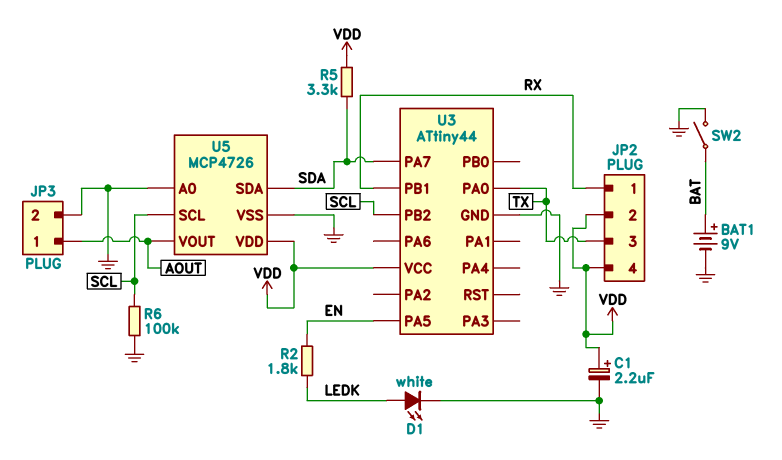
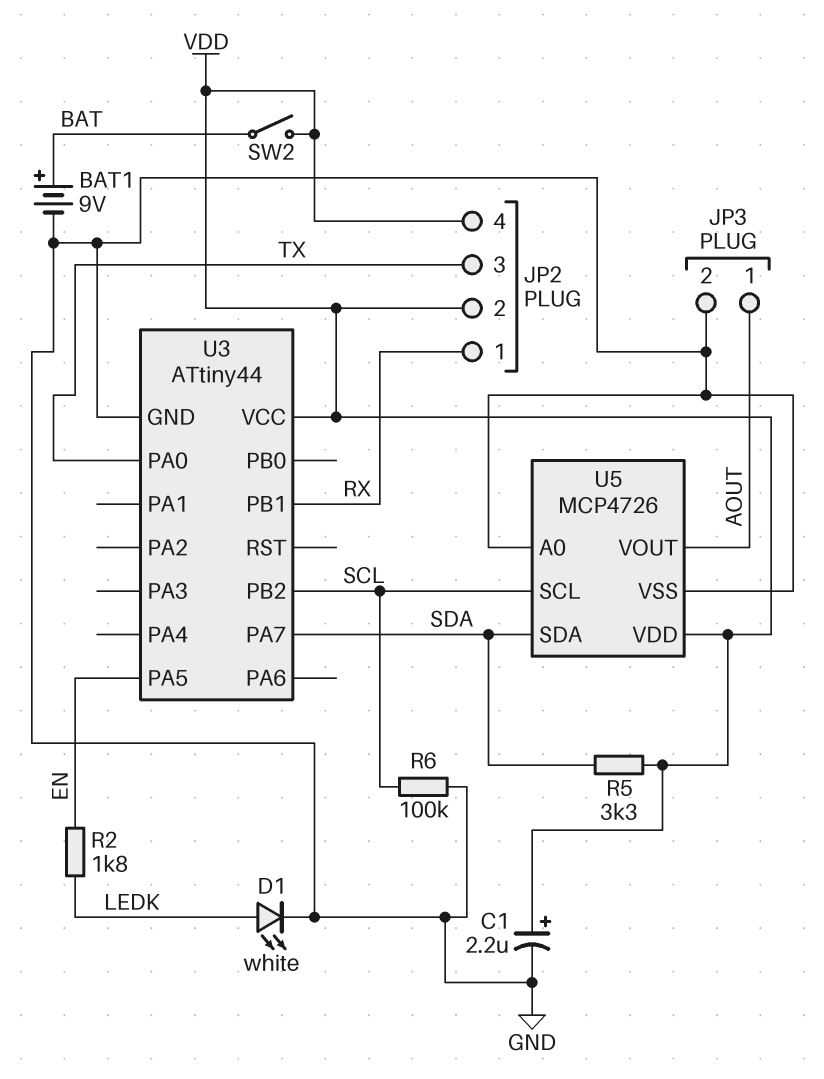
SW2: switch (BAT, GND) -> switch (BAT, VDD)

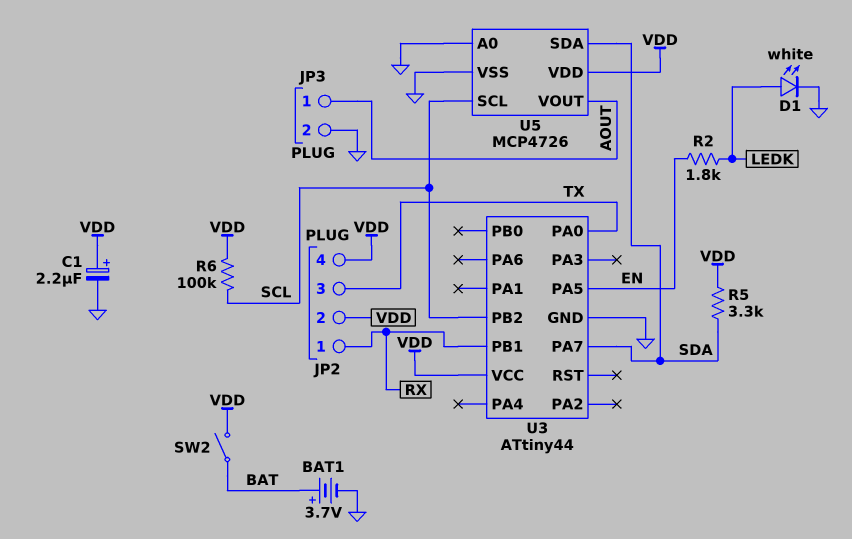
BAT1: 9V (plus BAT, minus GND) -> 3.7V (plus BAT, minus GND)
R6: 100k (GND, SCL) -> 100k (SCL, VDD)

